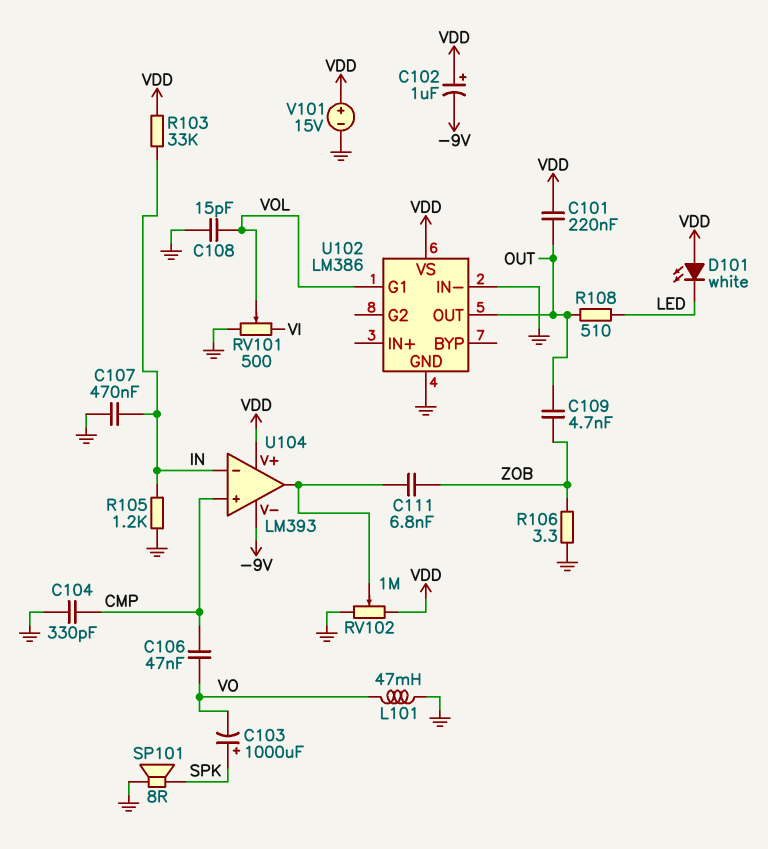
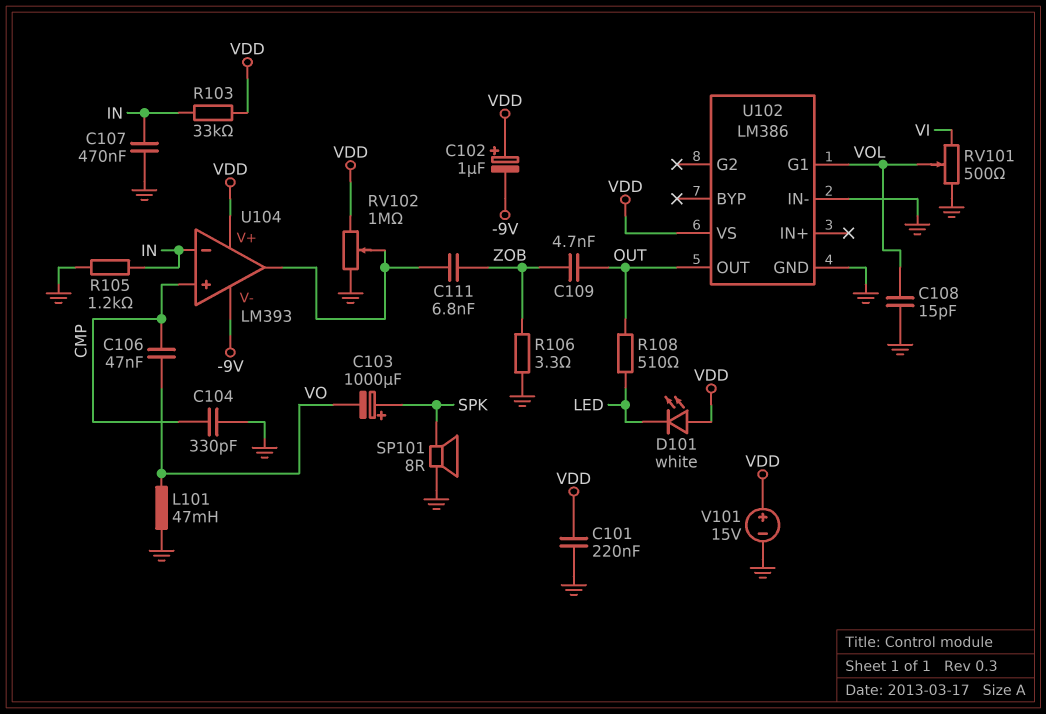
C101: 220nF (OUT, VDD) -> 220nF (GND, VDD)

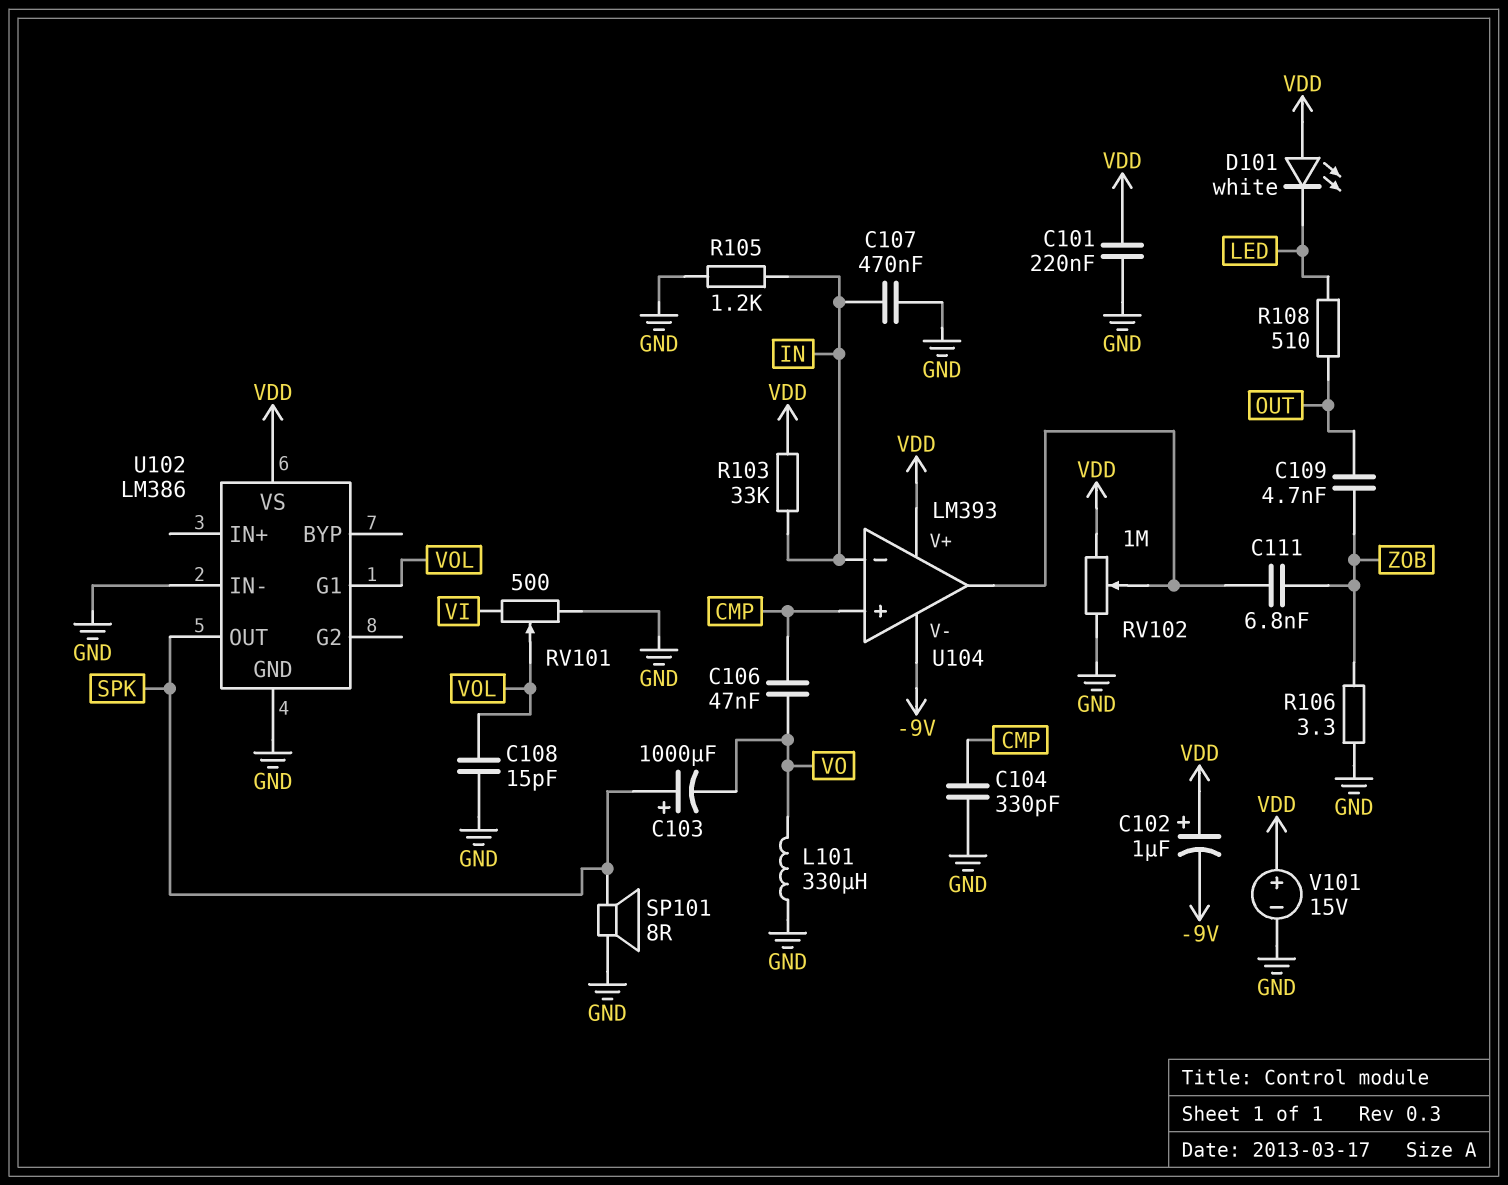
L101: 47mH (GND, VO) -> 330uH (GND, VO)
U102 pin OUT: OUT -> SPK

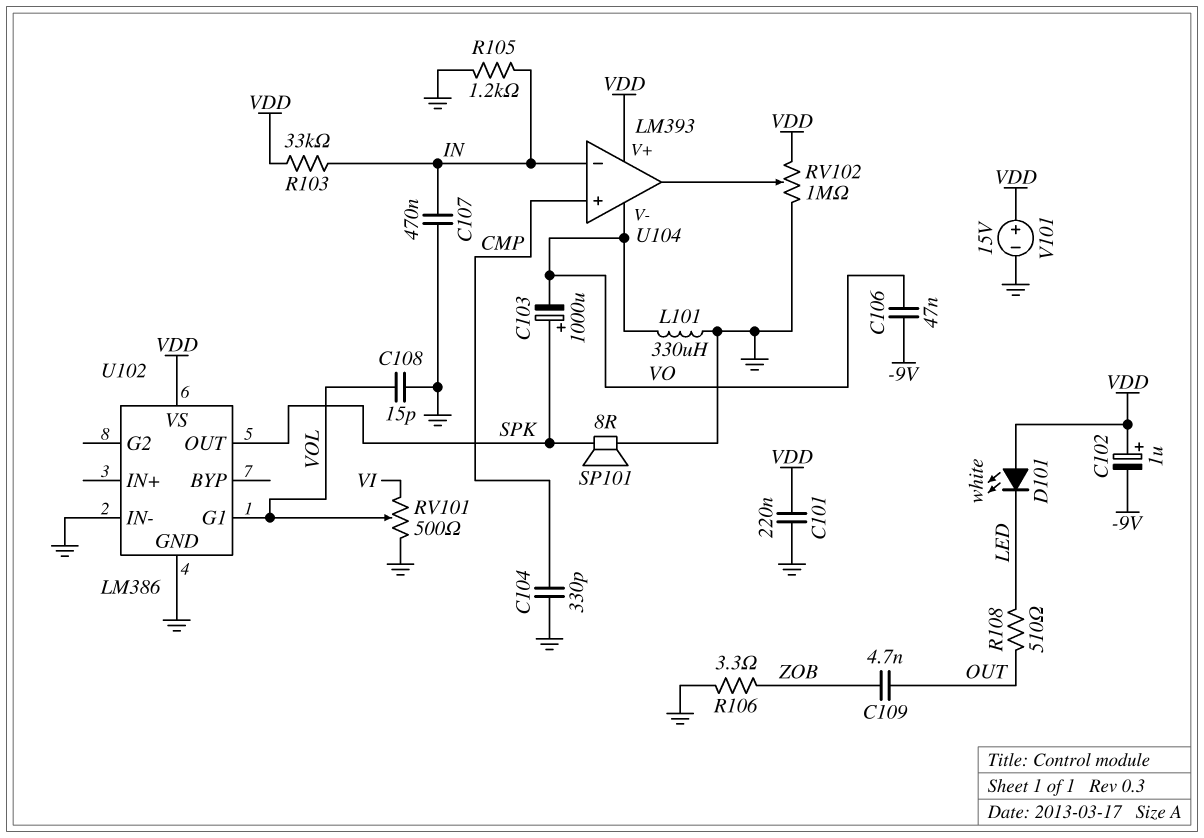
C106: 47nF (CMP, VO) -> 47nF (-9V, VO)
C111: 6.8nF (U104/out, ZOB) -> none
U104 pin V-: -9V -> VO

